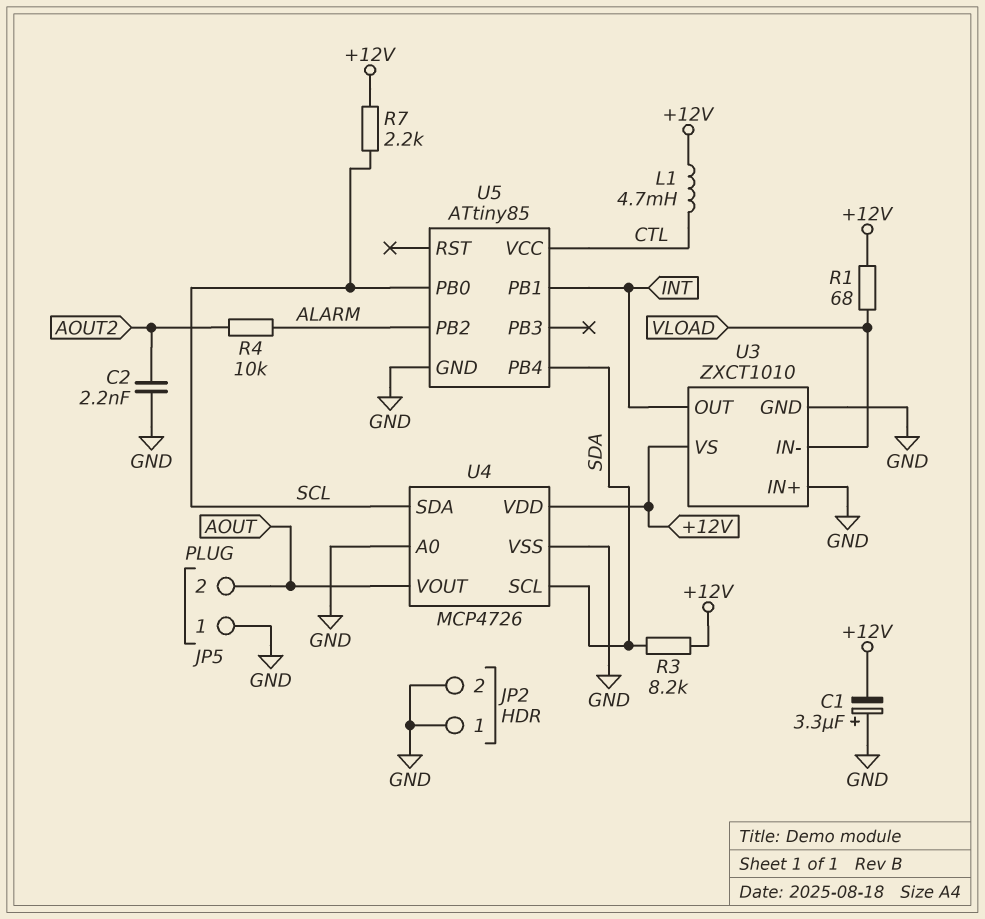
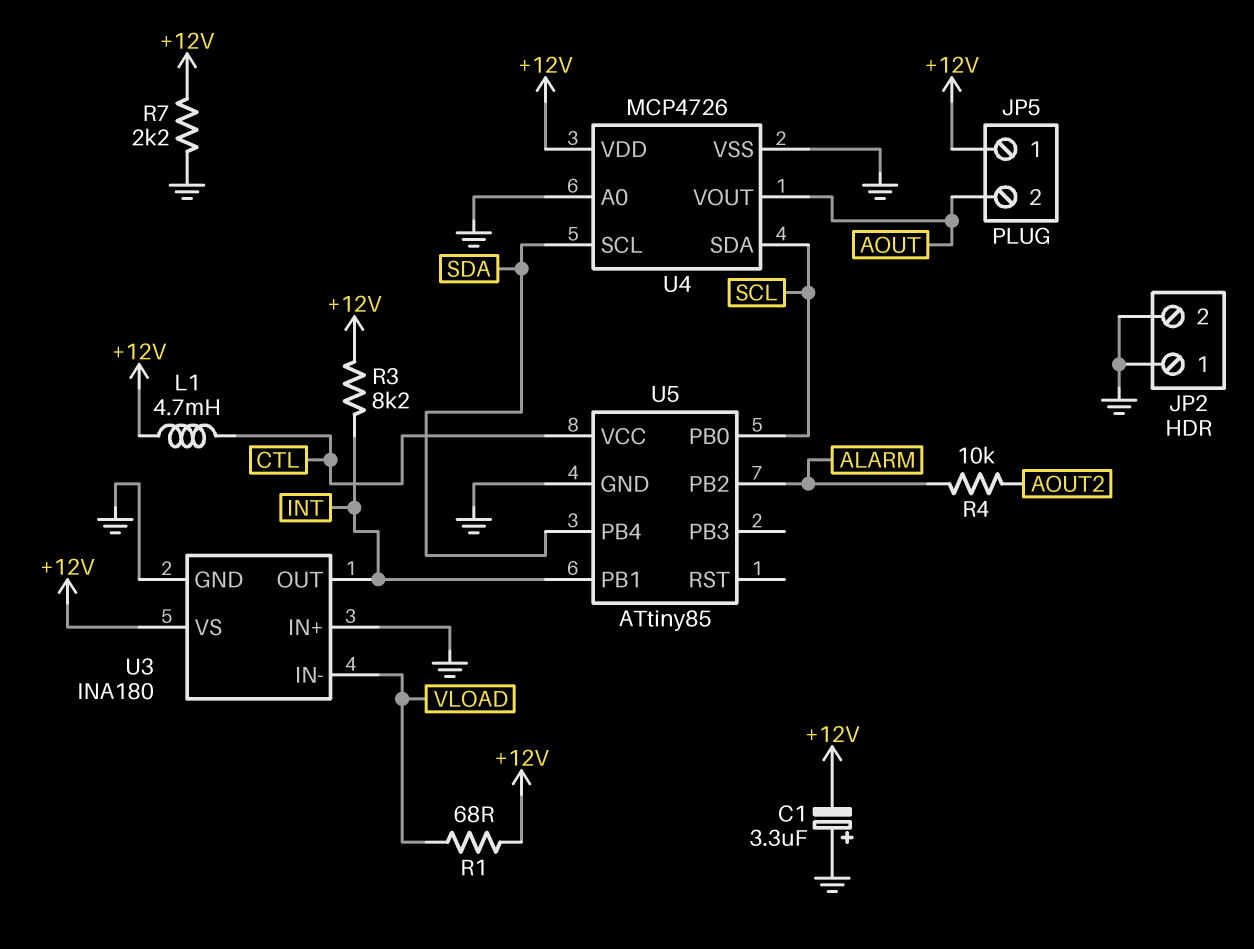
C2: 2.2nF (AOUT2, GND) -> none
JP5 pin 1: GND -> +12V
R3: 8.2k (+12V, SDA) -> 8.2k (+12V, INT)
R7: 2.2k (+12V, SCL) -> 2.2k (+12V, GND)
U3: ZXCT1010 -> INA180

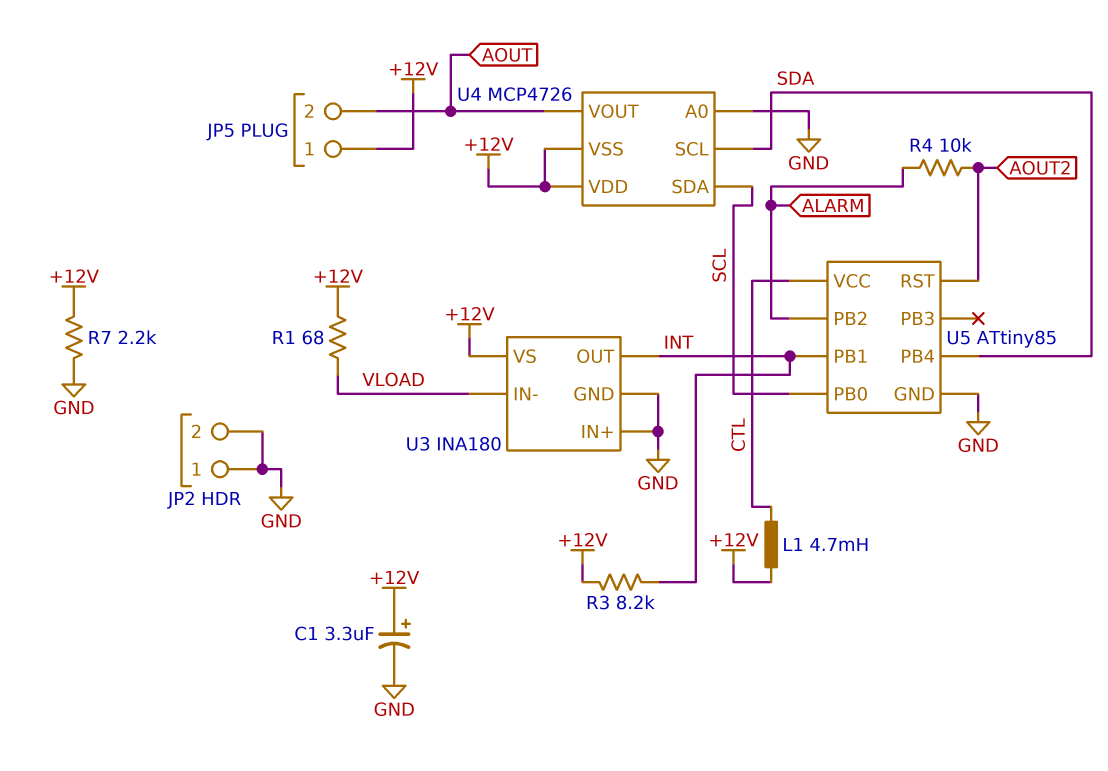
C1: 3.3uF (plus GND, minus +12V) -> 3.3uF (plus +12V, minus GND)
U4 pin VSS: GND -> +12V
U5 pin RST: none -> AOUT2

